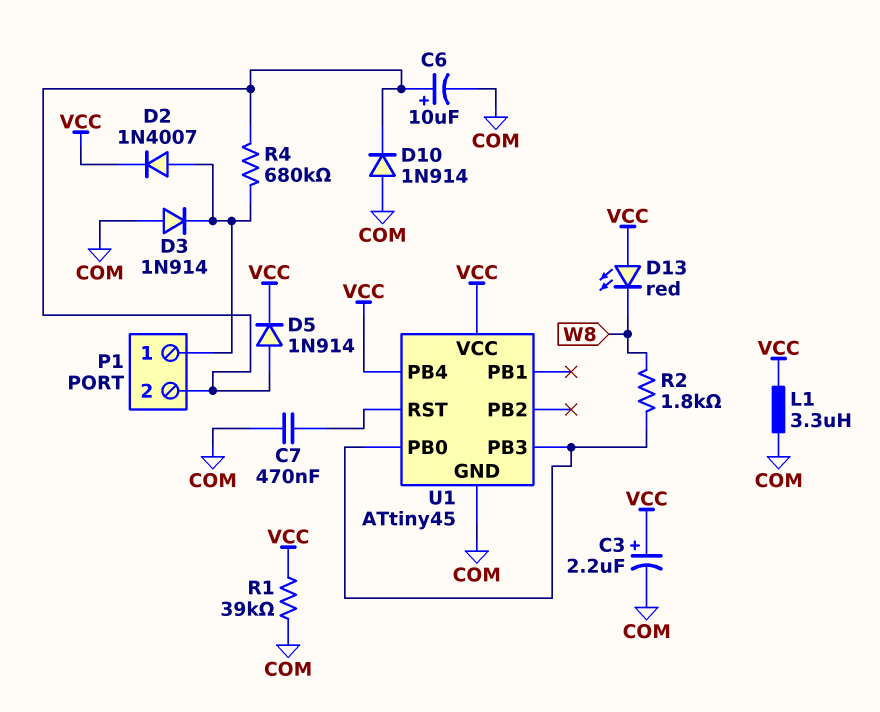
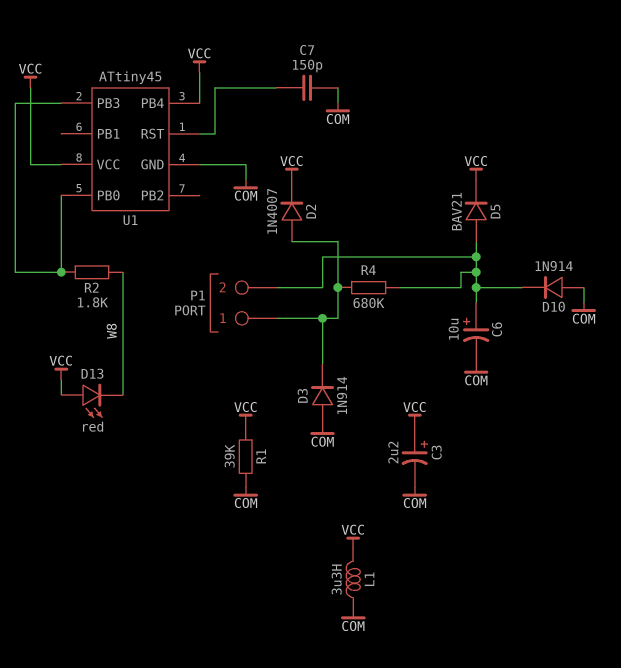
C7: 470nF (COM, U1/RST) -> 150pF (COM, U1/RST)
D5: diode 1N914 (A P1/2, K VCC) -> diode BAV21 (A P1/2, K VCC)

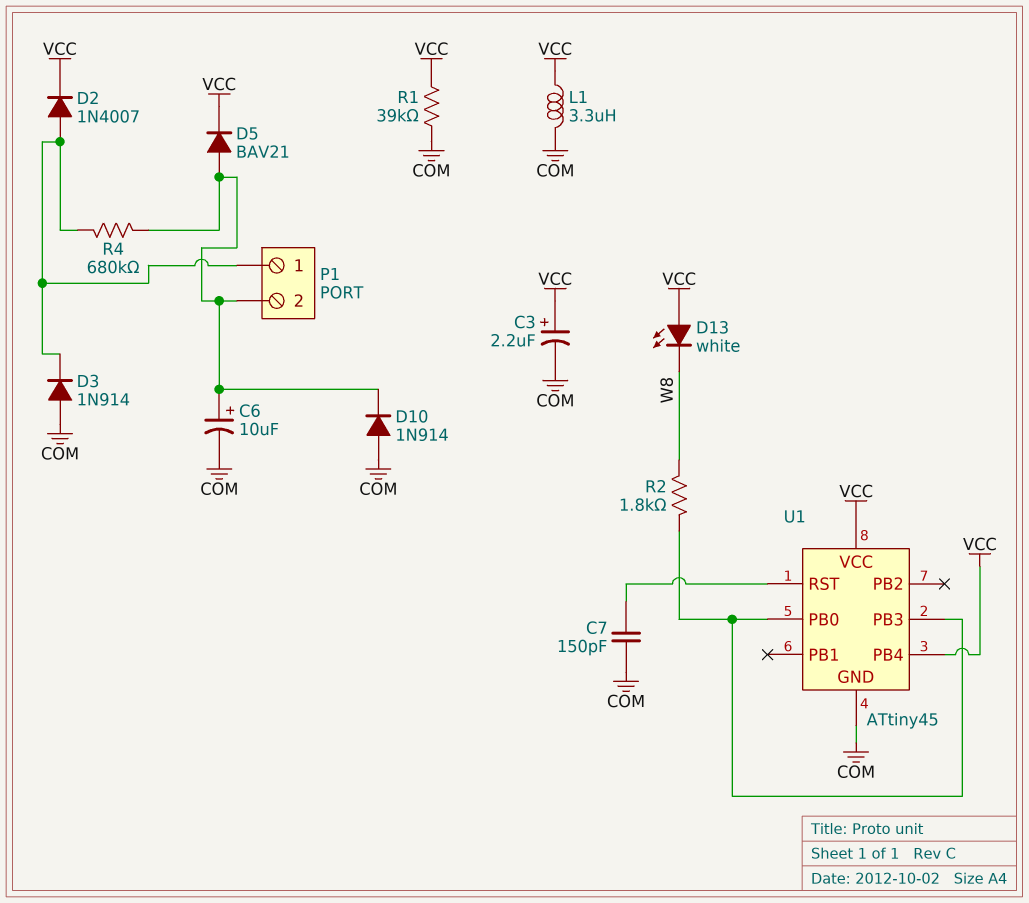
D13: LED red (A VCC, K W8) -> LED white (A VCC, K W8)

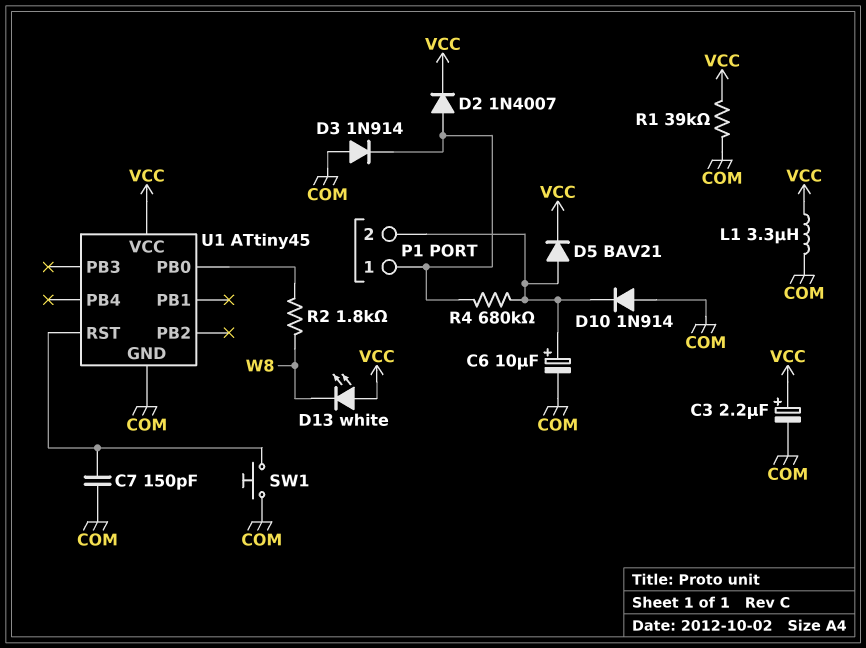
SW1: none -> button (COM, U1/RST)
U1 pin PB3: U1/PB0 -> none
U1 pin PB4: VCC -> none

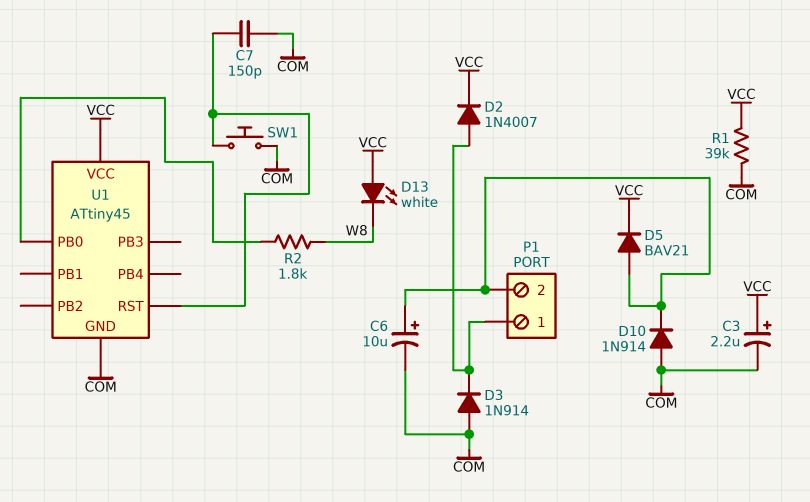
L1: 3.3uH (COM, VCC) -> none
R4: 680k (P1/1, P1/2) -> none

